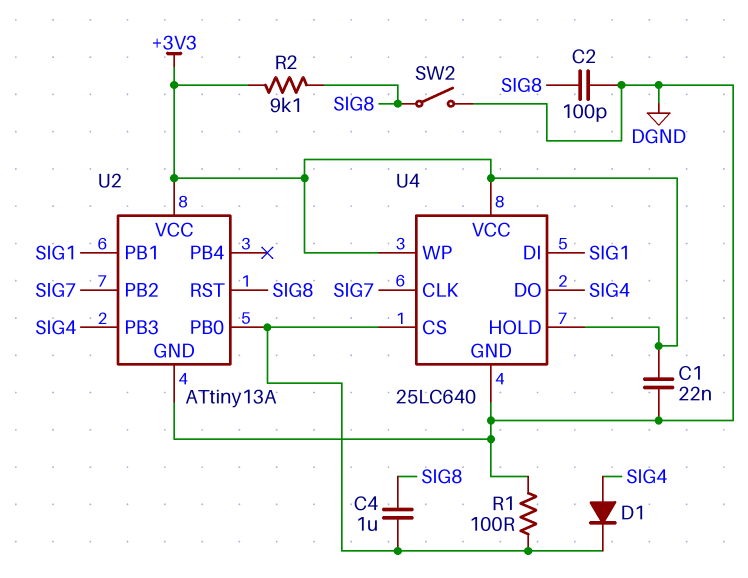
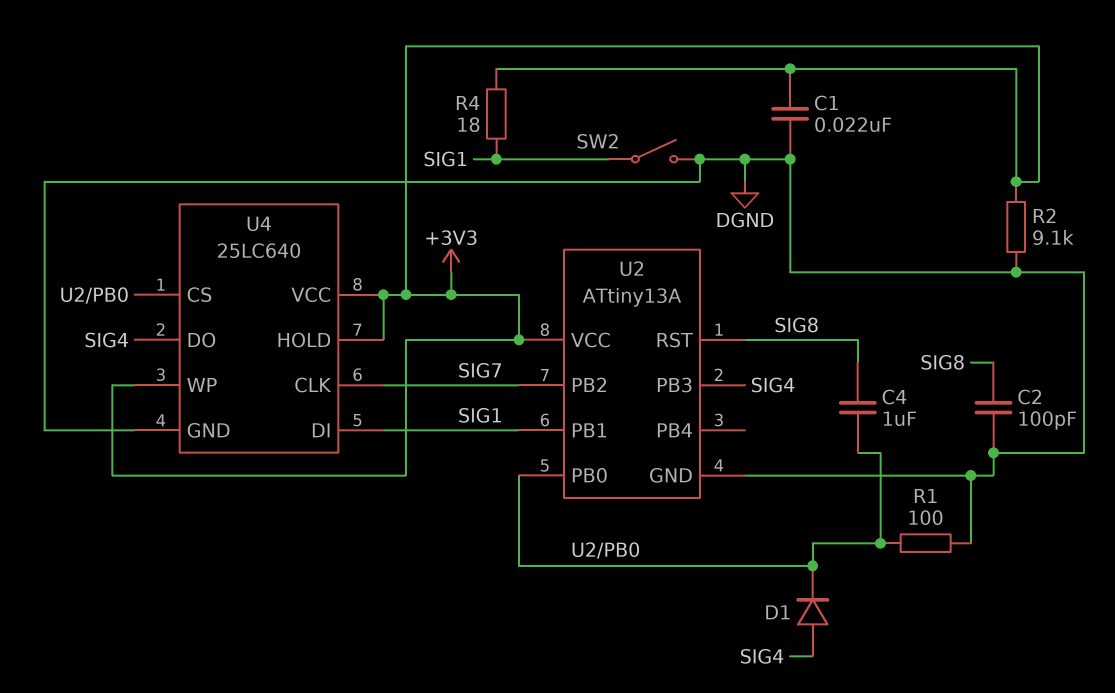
R2: 9.1k (+3V3, SIG8) -> 9.1k (+3V3, DGND)
R4: none -> 18 (+3V3, SIG1)
SW2: switch (DGND, SIG8) -> switch (DGND, SIG1)

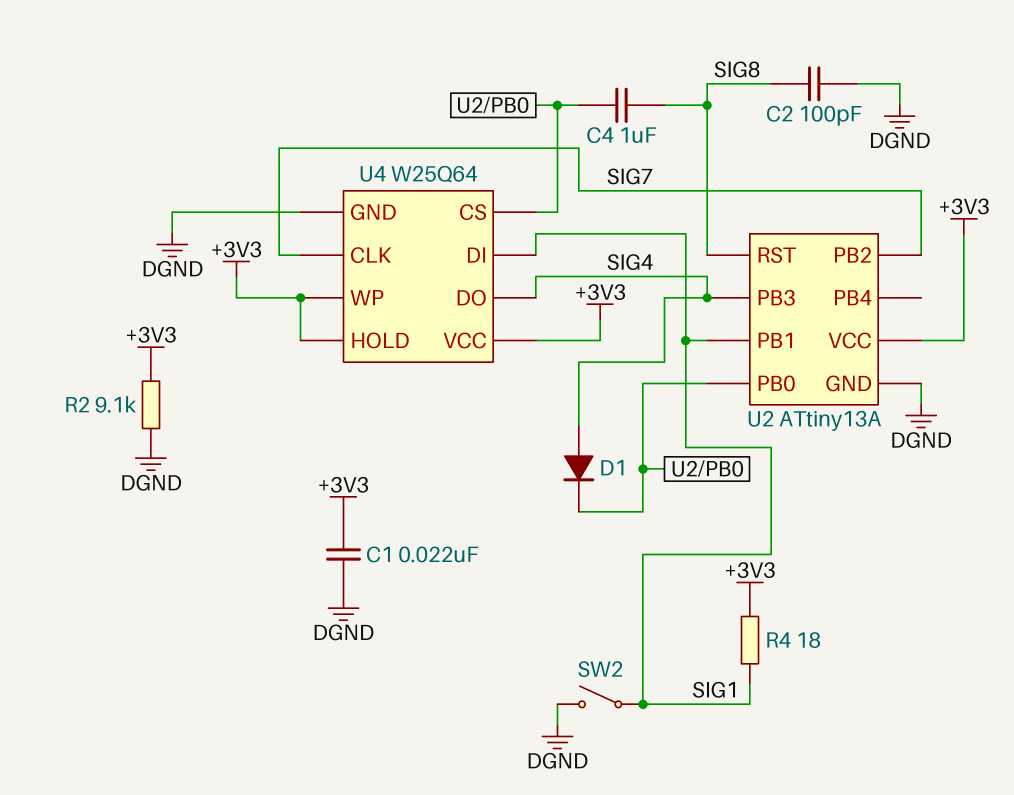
R1: 100 (DGND, U2/PB0) -> none
U4: 25LC640 -> W25Q64

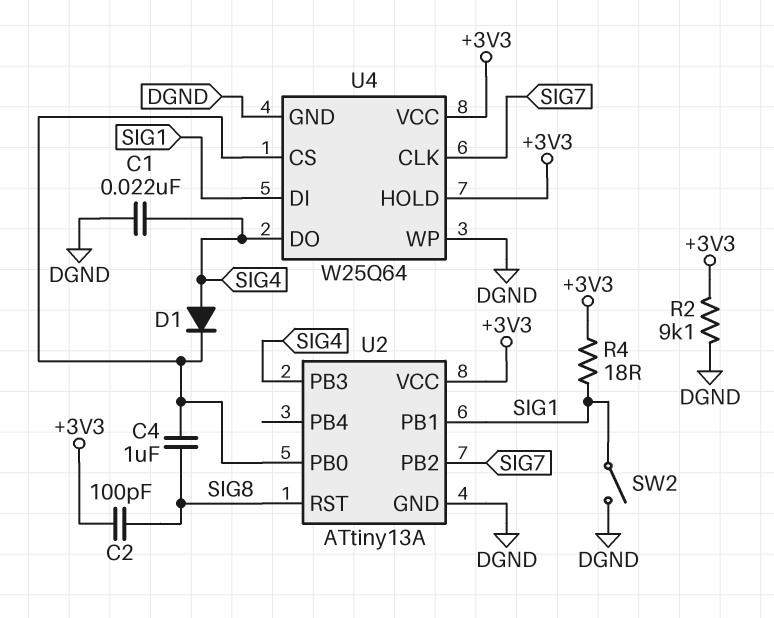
C1: 22nF (+3V3, DGND) -> 22nF (DGND, SIG4)
C2: 100pF (DGND, SIG8) -> 100pF (+3V3, SIG8)
U4 pin WP: +3V3 -> DGND

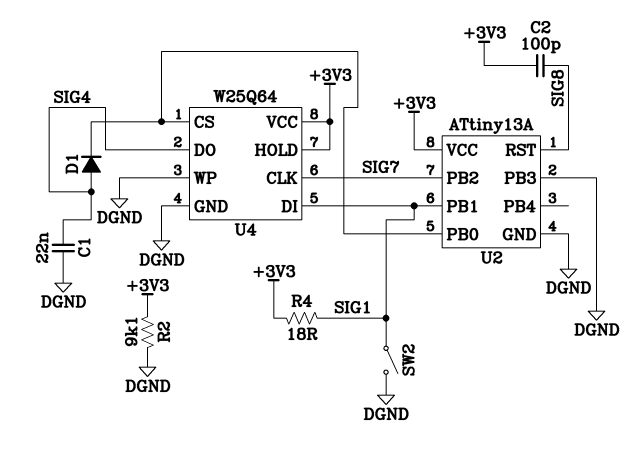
C4: 1uF (SIG8, U2/PB0) -> none
U2 pin PB3: SIG4 -> DGND

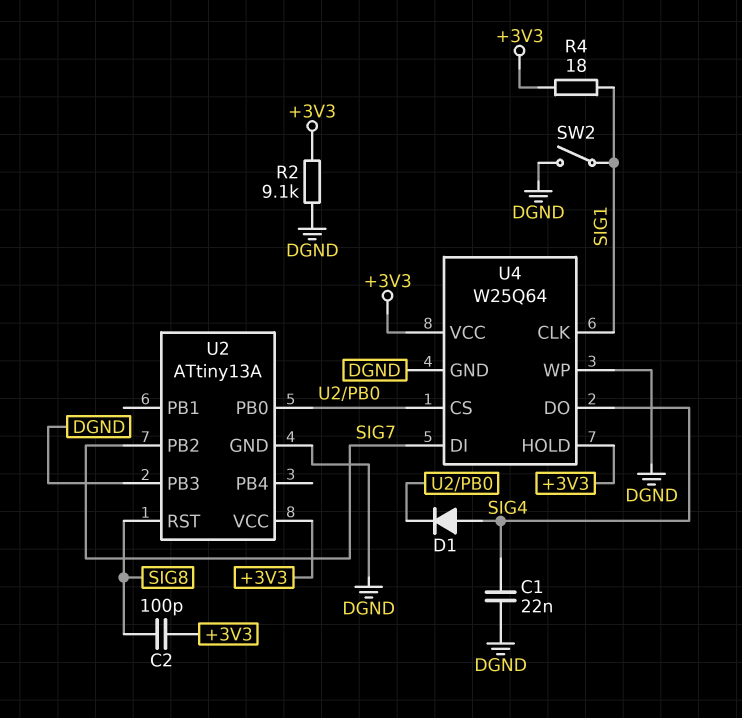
U2 pin PB1: SIG1 -> none
U4 pin CLK: SIG7 -> SIG1
U4 pin DI: SIG1 -> SIG7

